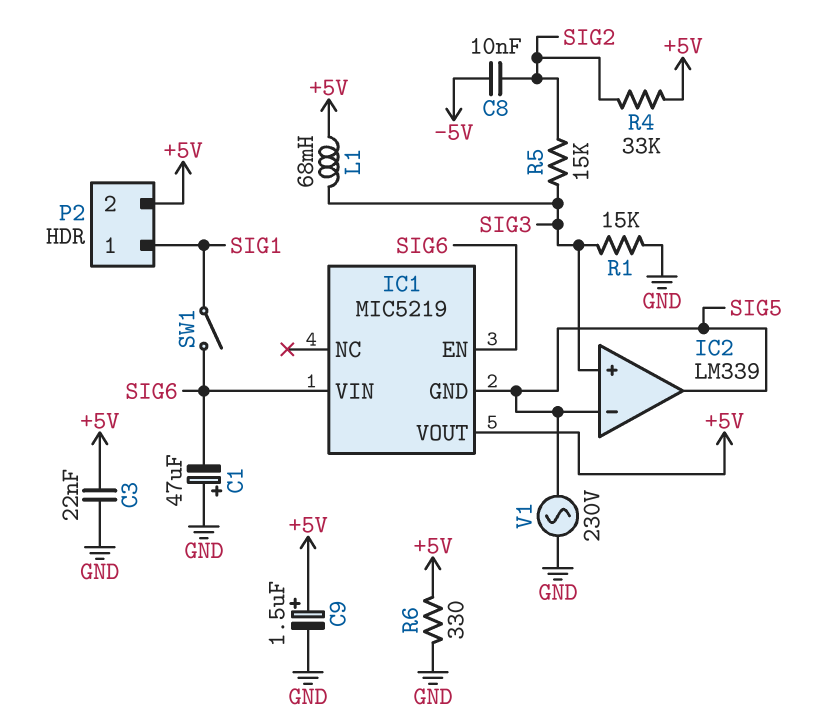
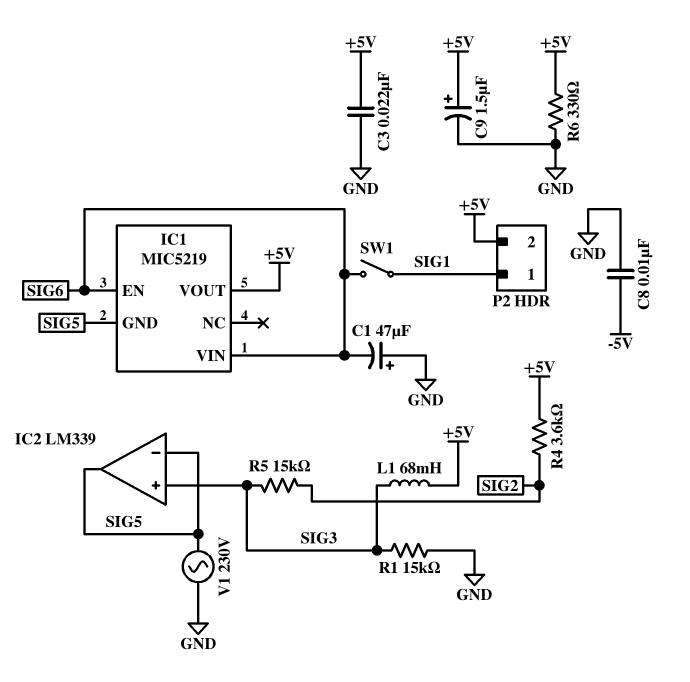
C8: 10nF (-5V, SIG2) -> 10nF (-5V, GND)
R4: 33k (+5V, SIG2) -> 3.6k (+5V, SIG2)

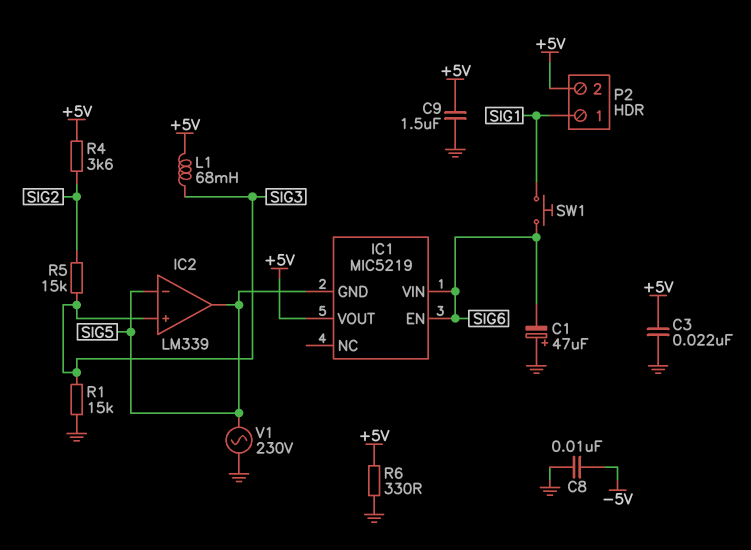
C9: 1.5uF (plus +5V, minus GND) -> 1.5uF (+5V, GND)
SW1: switch (SIG1, SIG6) -> button (SIG1, SIG6)

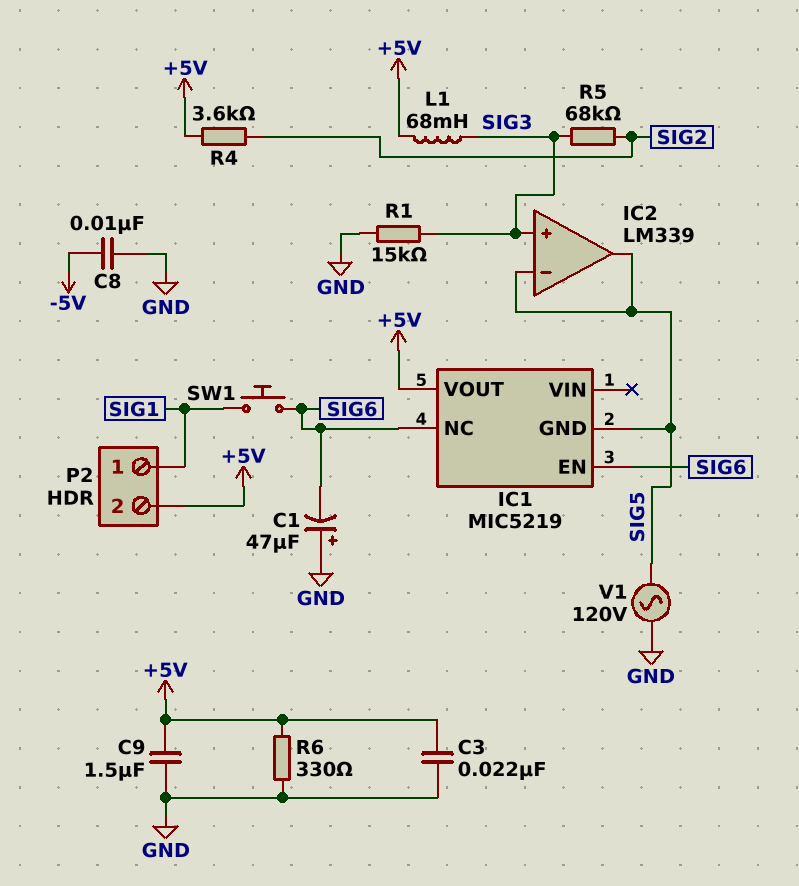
IC1 pin NC: none -> SIG6
IC1 pin VIN: SIG6 -> none
R5: 15k (SIG2, SIG3) -> 68k (SIG2, SIG3)
V1: AC 230V (GND, SIG5) -> AC 120V (GND, SIG5)

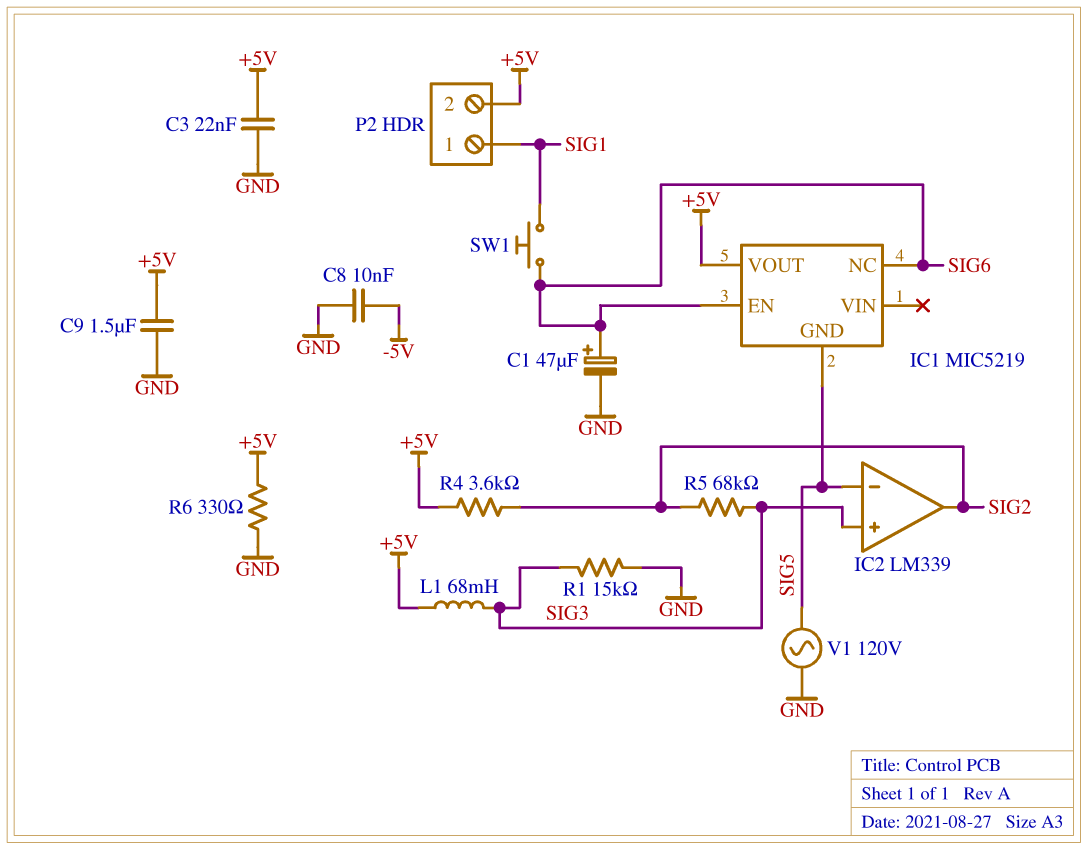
C1: 47uF (plus GND, minus SIG6) -> 47uF (plus SIG6, minus GND)
IC2 pin out: SIG5 -> SIG2

